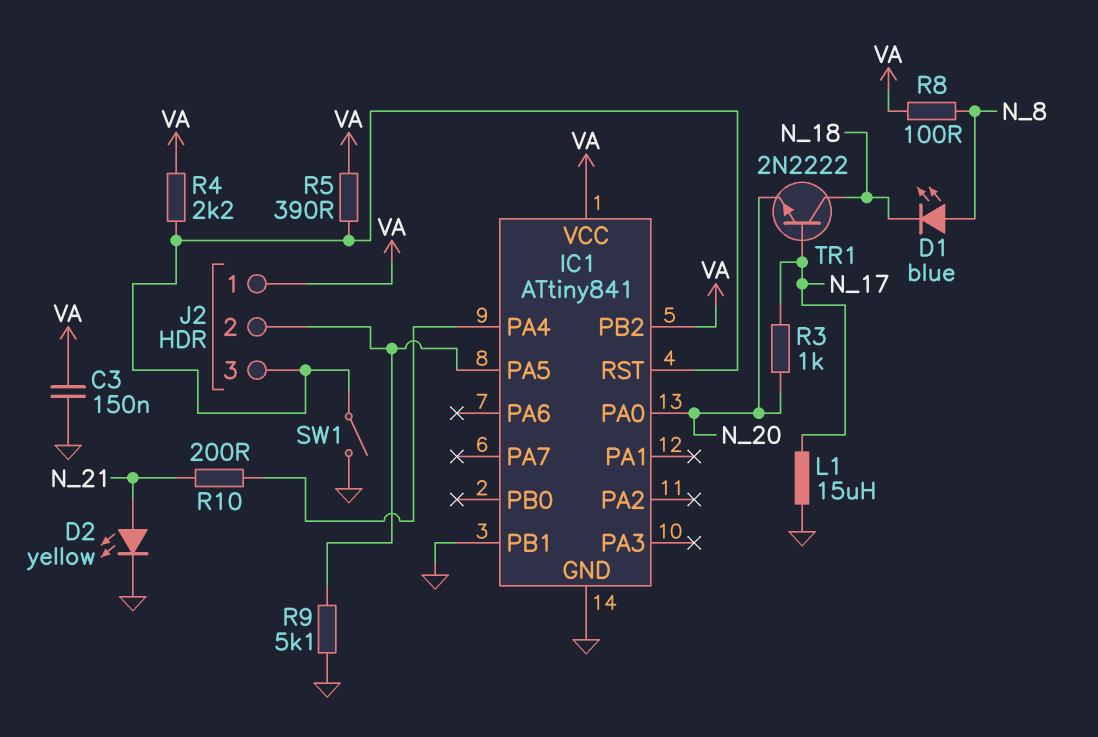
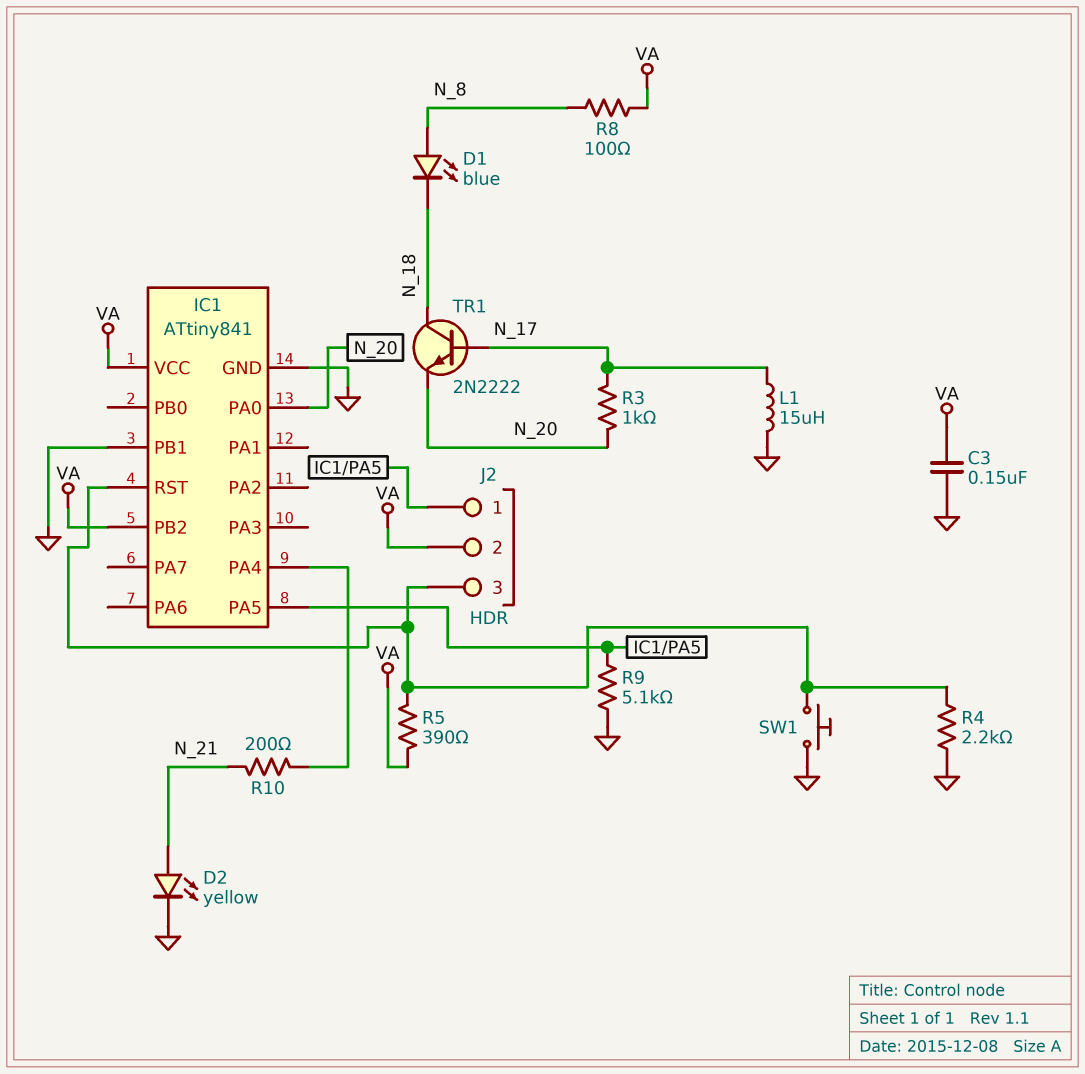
J2 pin 1: VA -> IC1/PA5
J2 pin 2: IC1/PA5 -> VA
R4: 2.2k (IC1/RST, VA) -> 2.2k (GND, IC1/RST)
SW1: switch (GND, IC1/RST) -> button (GND, IC1/RST)

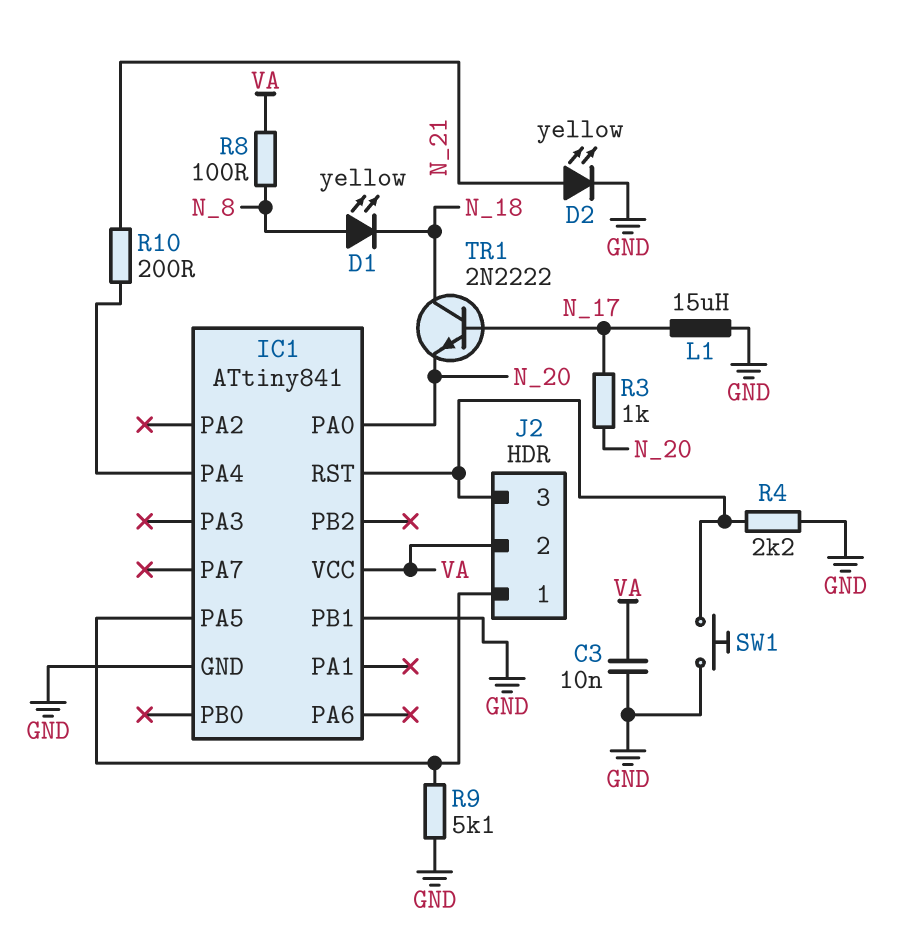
C3: 150nF (GND, VA) -> 10nF (GND, VA)
D1: LED blue (A N_8, K N_18) -> LED yellow (A N_8, K N_18)
IC1 pin PB2: VA -> none
R5: 390 (IC1/RST, VA) -> none

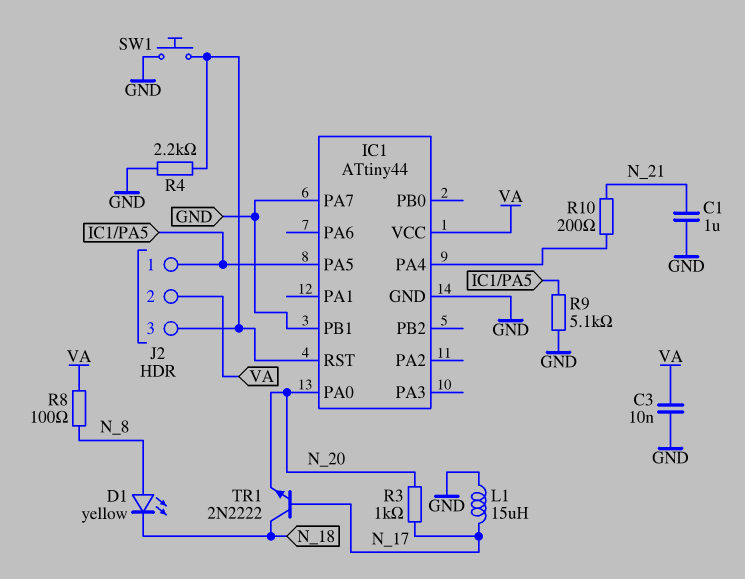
C1: none -> 1uF (GND, N_21)
D2: LED yellow (A N_21, K GND) -> none
IC1: ATtiny841 -> ATtiny44
IC1 pin PA7: none -> GND

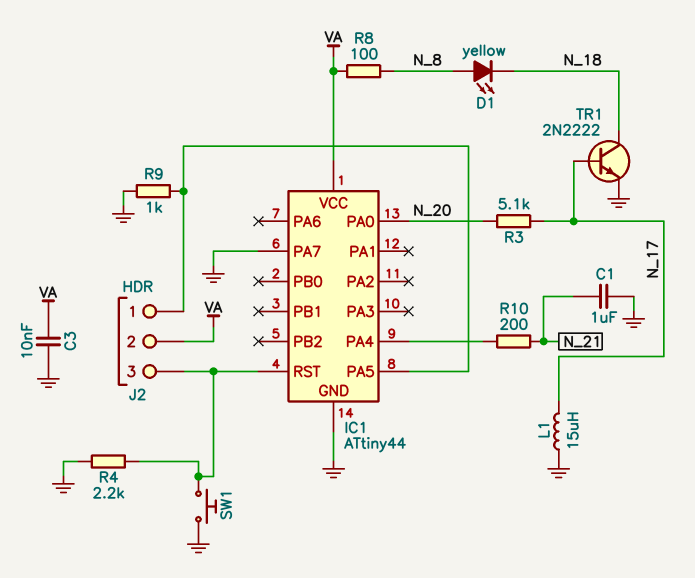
IC1 pin PB1: GND -> none
R3: 1k (N_17, N_20) -> 5.1k (N_17, N_20)
R9: 5.1k (GND, IC1/PA5) -> 1k (GND, IC1/PA5)
TR1: NPN 2N2222 (B N_17, C N_18, E N_20) -> NPN 2N2222 (B N_17, C N_18, E GND)

